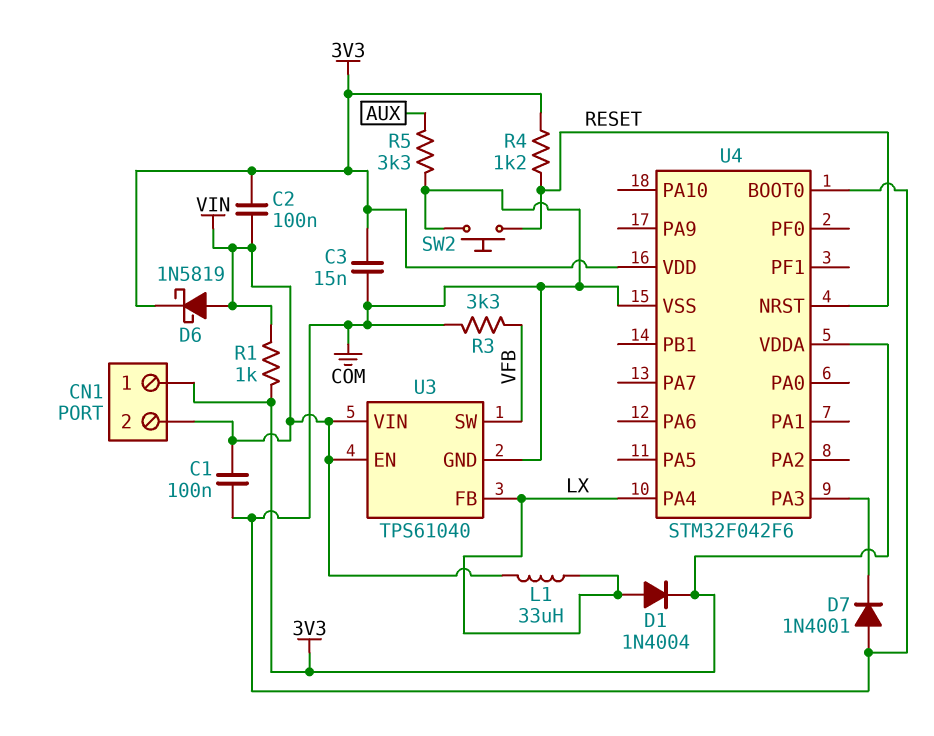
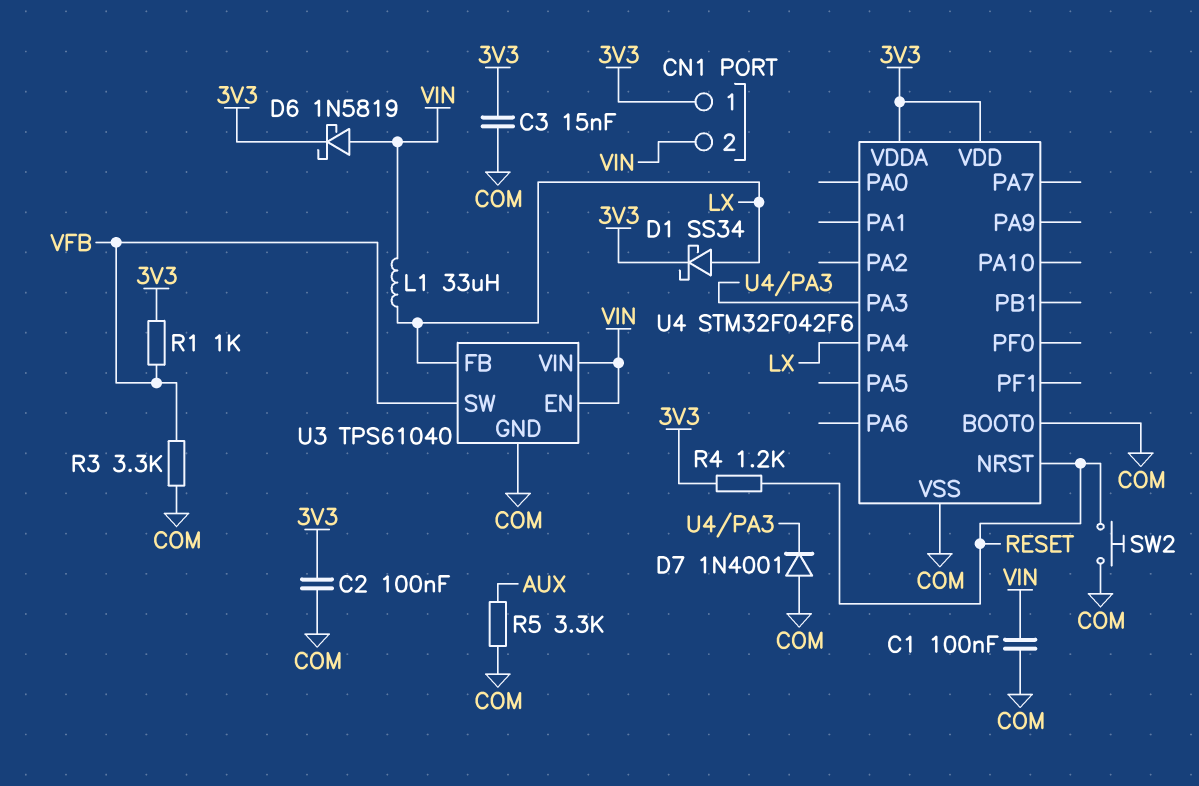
C2: 100nF (3V3, VIN) -> 100nF (3V3, COM)
D1: diode 1N4004 (A LX, K 3V3) -> schottky SS34 (A LX, K 3V3)
R1: 1k (3V3, VIN) -> 1k (3V3, VFB)

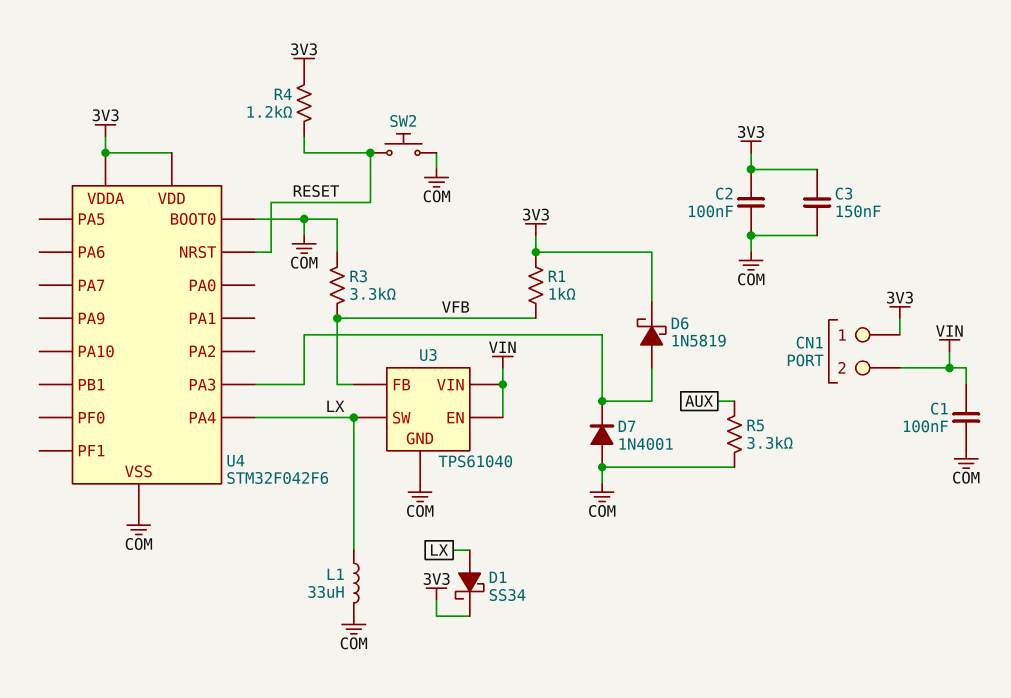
C3: 15nF (3V3, COM) -> 150nF (3V3, COM)
D6: schottky 1N5819 (A VIN, K 3V3) -> schottky 1N5819 (A U4/PA3, K 3V3)
L1: 33uH (LX, VIN) -> 33uH (COM, LX)
U3 pin FB: LX -> VFB
U3 pin SW: VFB -> LX

